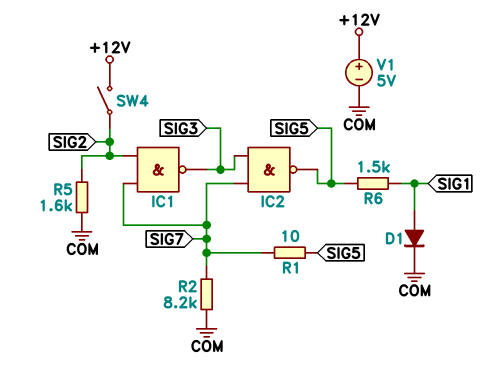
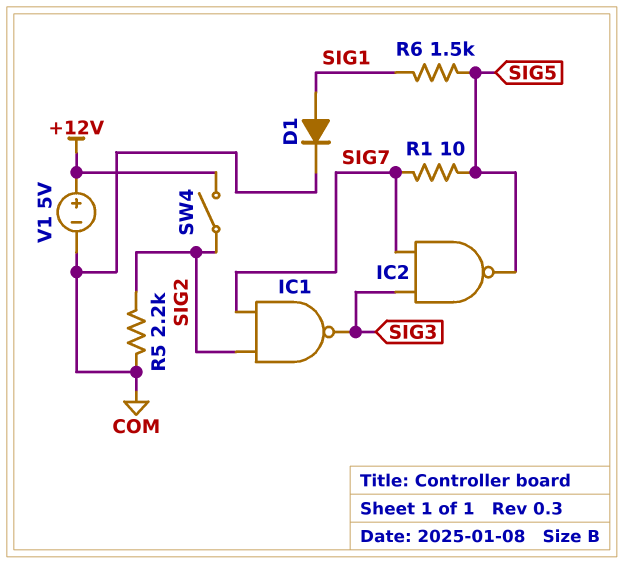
R2: 8.2k (COM, SIG7) -> none
R5: 1.6k (COM, SIG2) -> 2.2k (COM, SIG2)

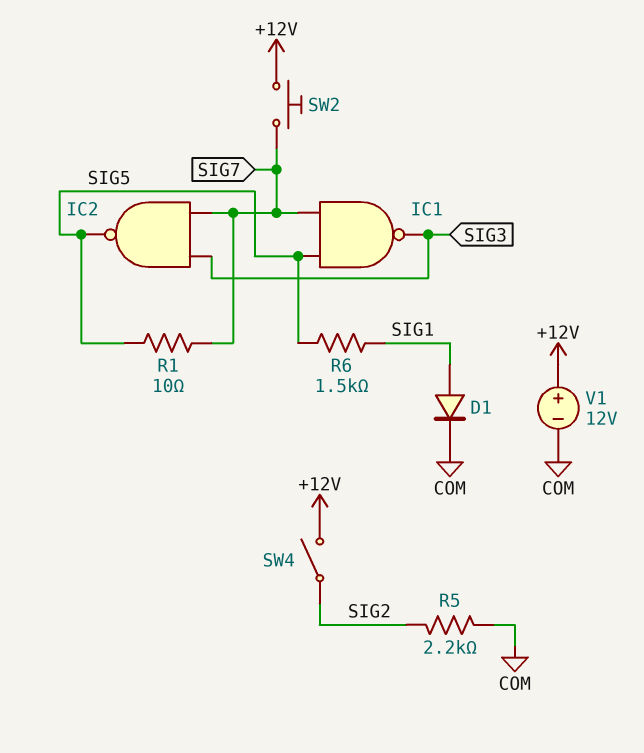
IC1: NAND (in SIG2, in SIG7, out SIG3) -> NAND (in SIG5, in SIG7, out SIG3)
SW2: none -> button (+12V, SIG7)
V1: 5V (plus +12V, minus COM) -> 12V (plus +12V, minus COM)

